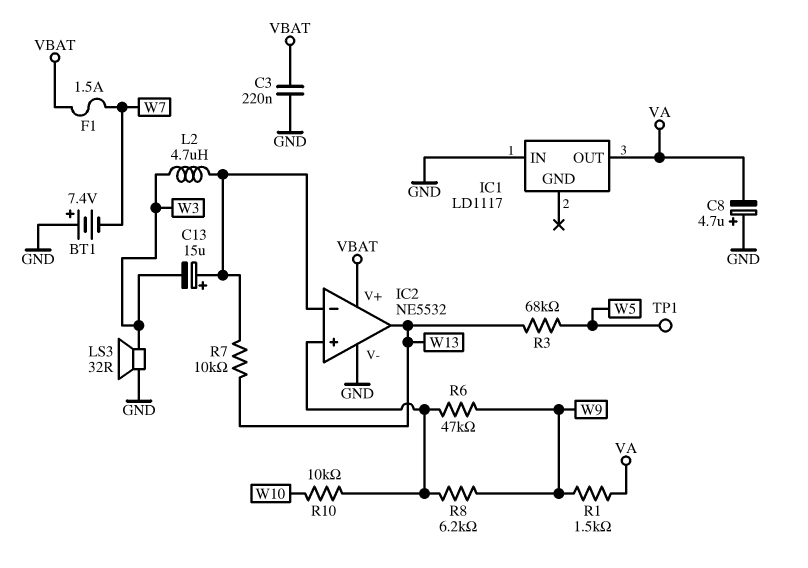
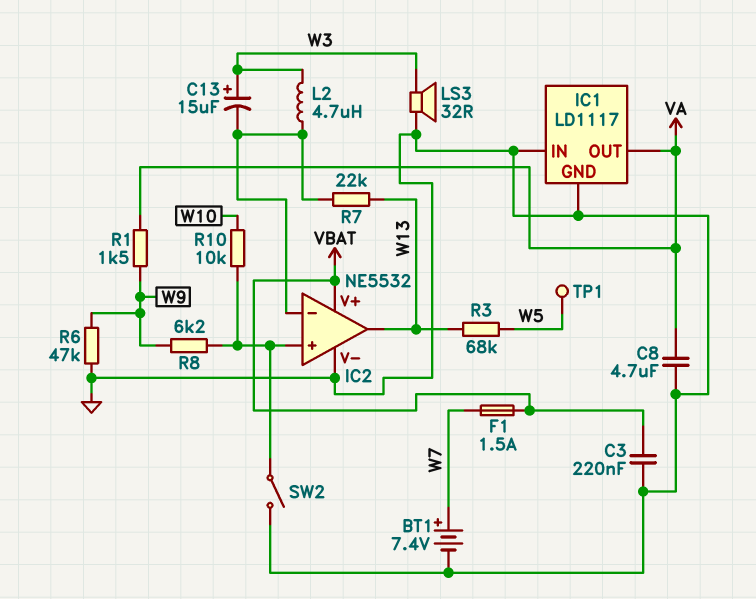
BT1: 7.4V (plus GND, minus W7) -> 7.4V (plus W7, minus GND)
C8: 4.7uF (plus GND, minus VA) -> 4.7uF (GND, VA)
C13: 15uF (plus IC2/in-, minus W3) -> 15uF (plus W3, minus IC2/in-)
IC1 pin GND: none -> GND
R6: 47k (IC2/in+, W9) -> 47k (GND, W9)
R7: 10k (IC2/in-, W13) -> 22k (IC2/in-, W13)
SW2: none -> switch (GND, IC2/in+)

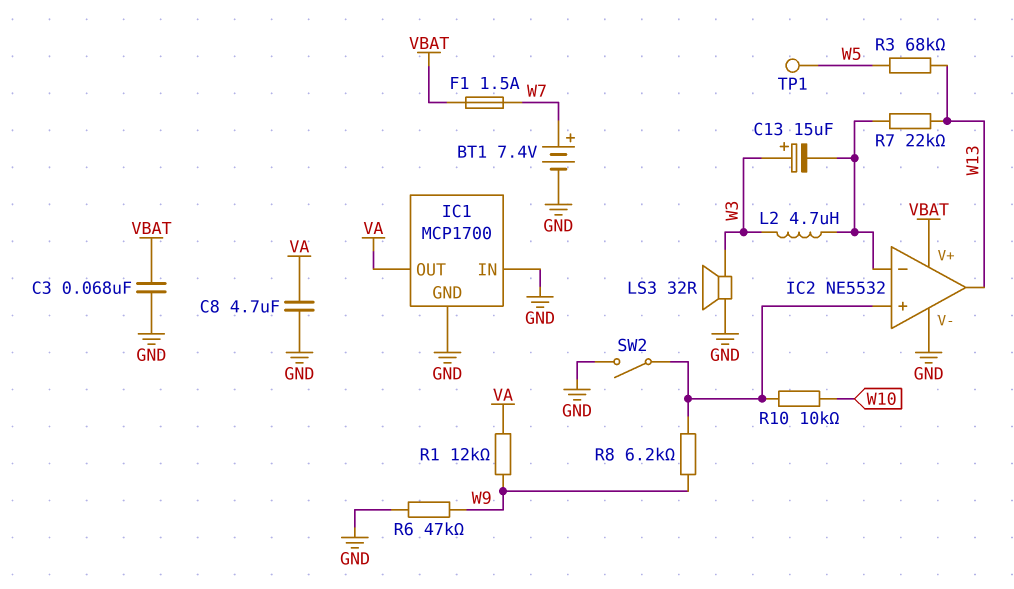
C3: 220nF (GND, VBAT) -> 68nF (GND, VBAT)
IC1: LD1117 -> MCP1700
R1: 1.5k (VA, W9) -> 12k (VA, W9)

